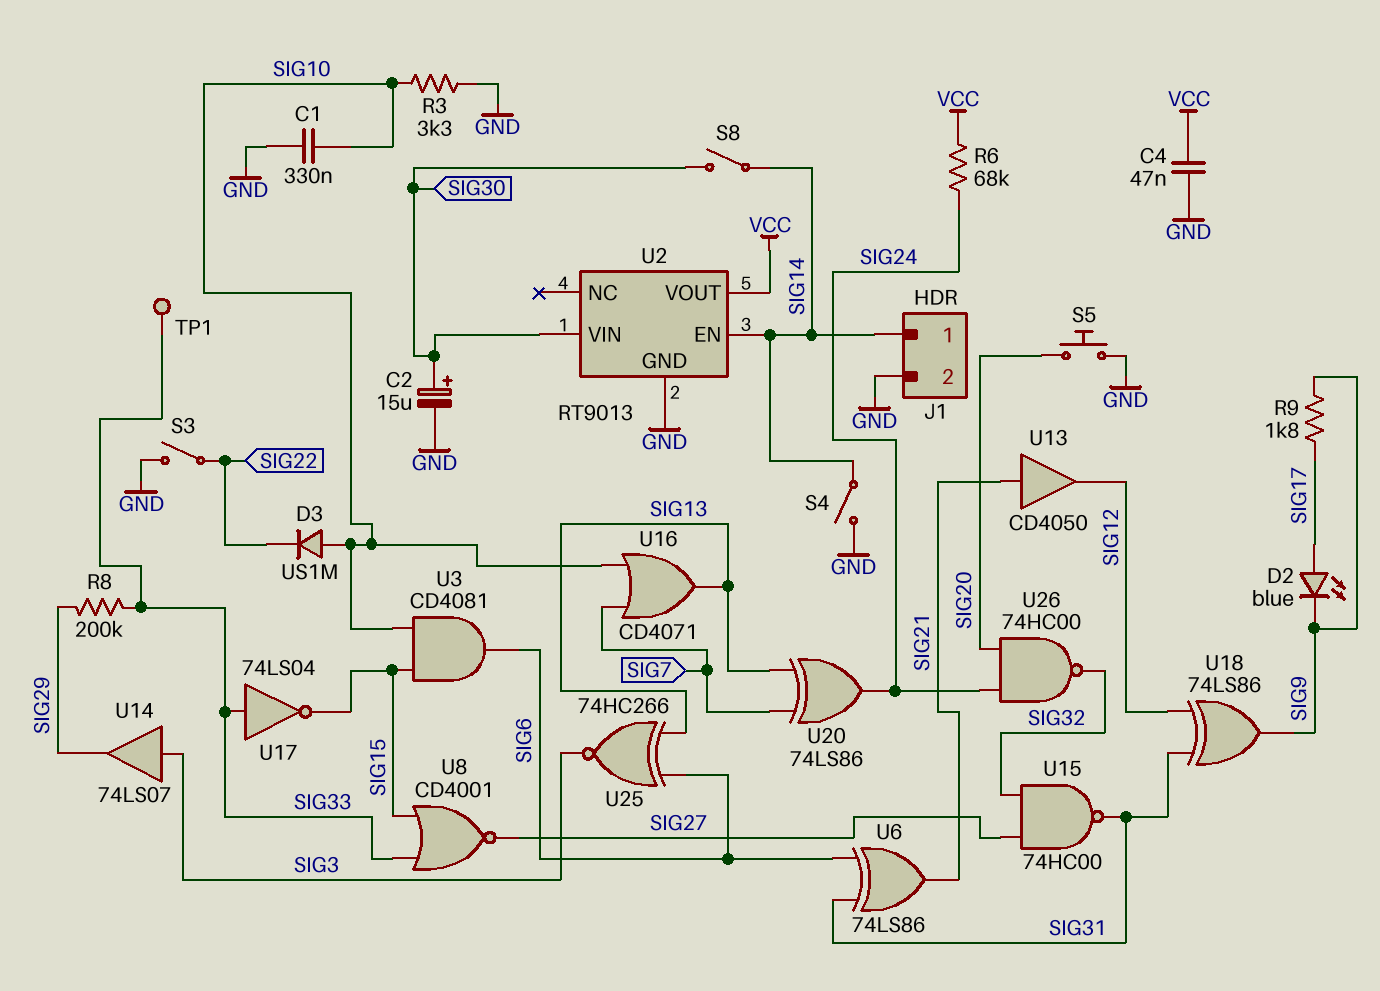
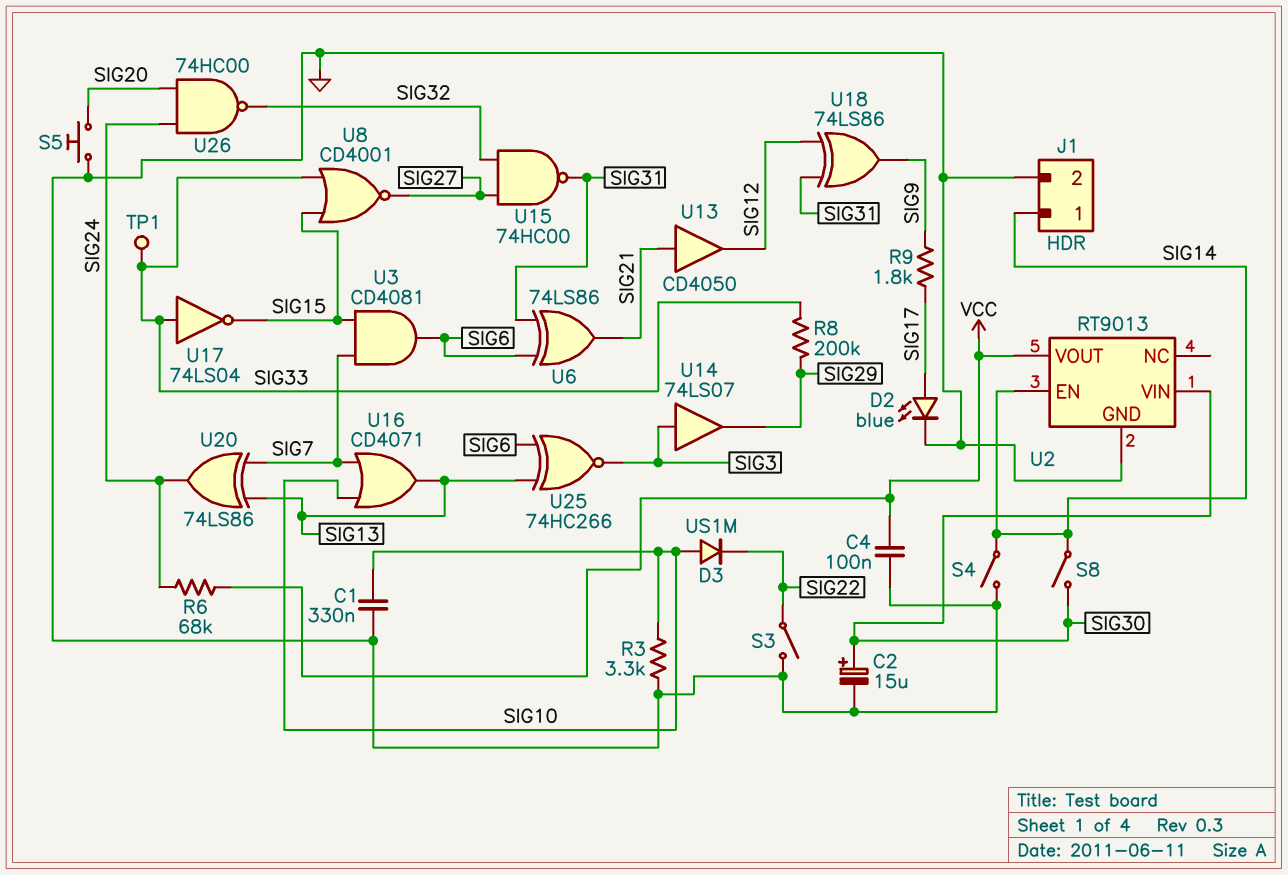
C4: 47nF (GND, VCC) -> 100nF (GND, VCC)
D2: LED blue (A SIG17, K SIG9) -> LED blue (A SIG17, K GND)
U3: AND CD4081 (in SIG10, in SIG15, out SIG6) -> AND CD4081 (in SIG7, in SIG15, out SIG6)

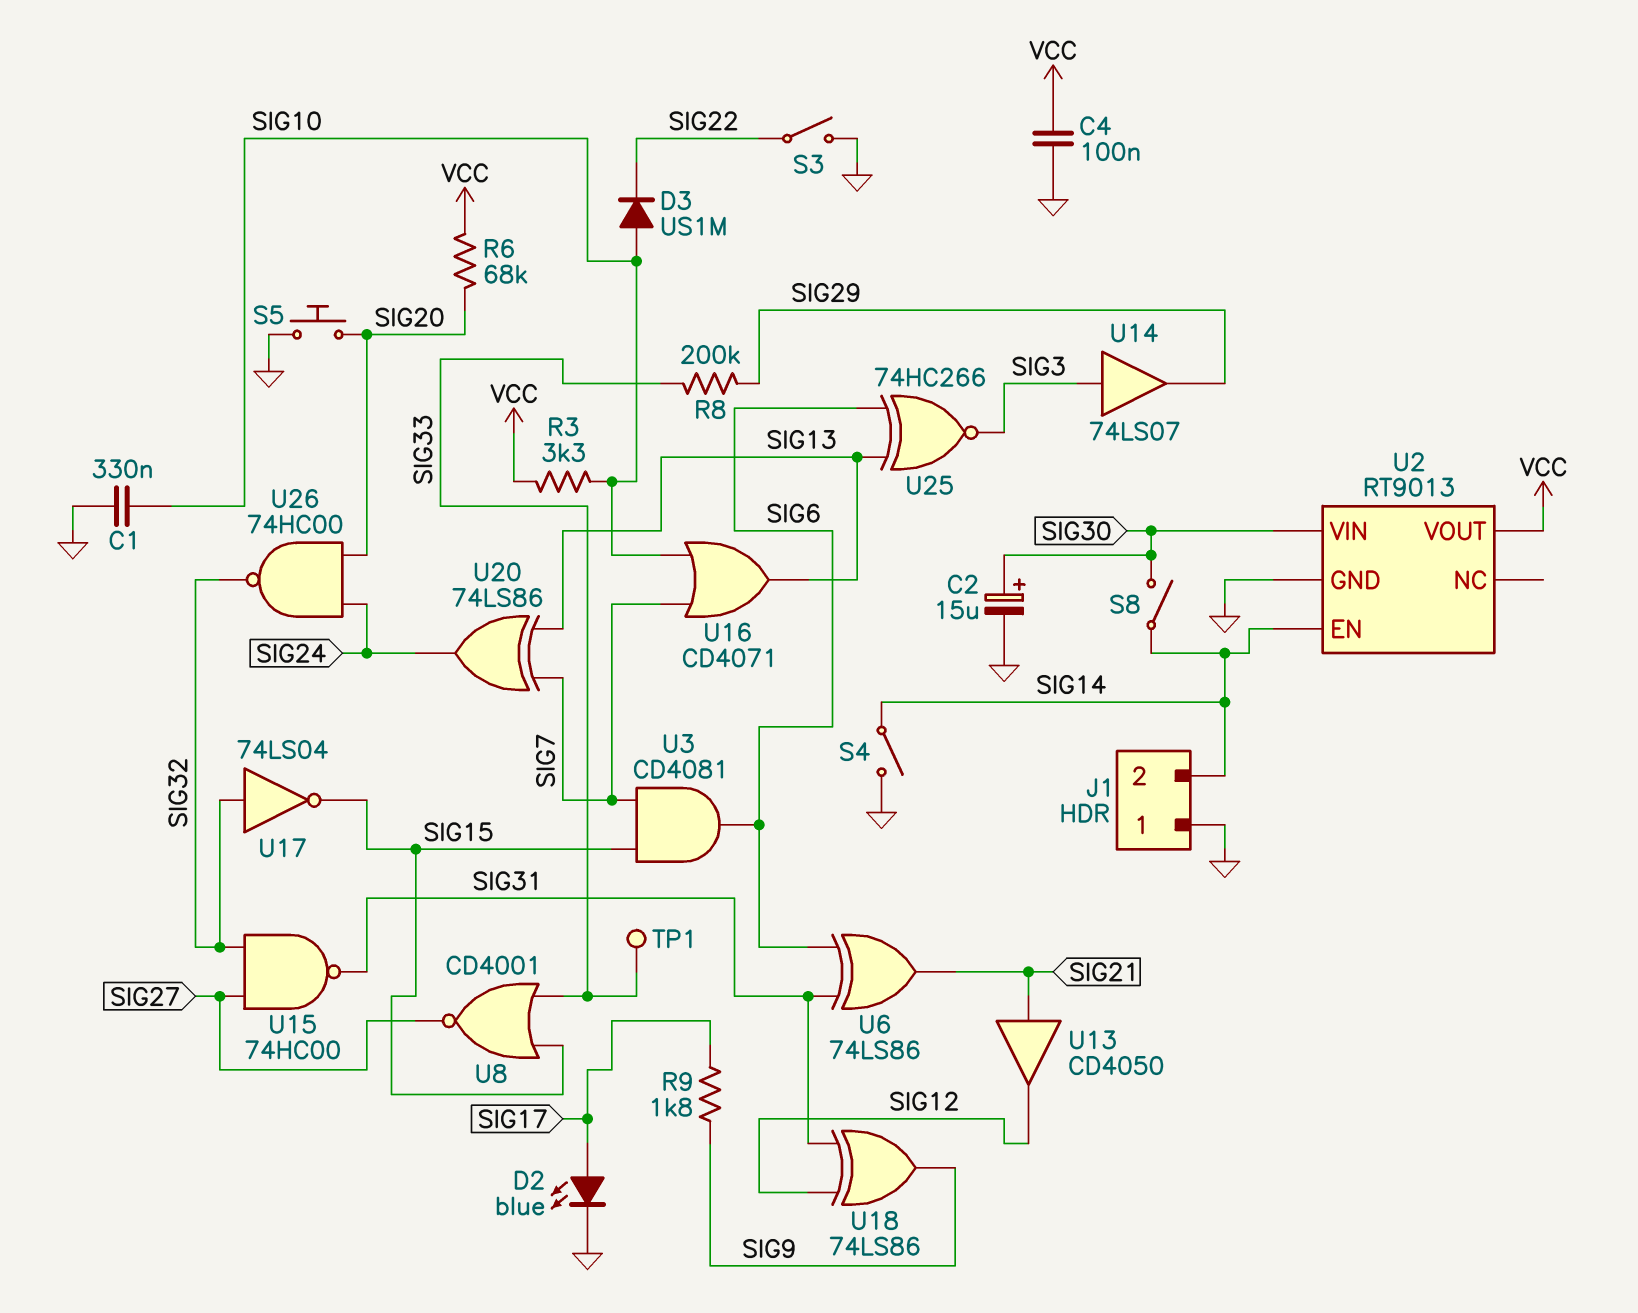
J1 pin 1: SIG14 -> GND
J1 pin 2: GND -> SIG14
R3: 3.3k (GND, SIG10) -> 3.3k (SIG10, VCC)
R6: 68k (SIG24, VCC) -> 68k (SIG20, VCC)
U17: NOT 74LS04 (in SIG33, out SIG15) -> NOT 74LS04 (in SIG32, out SIG15)

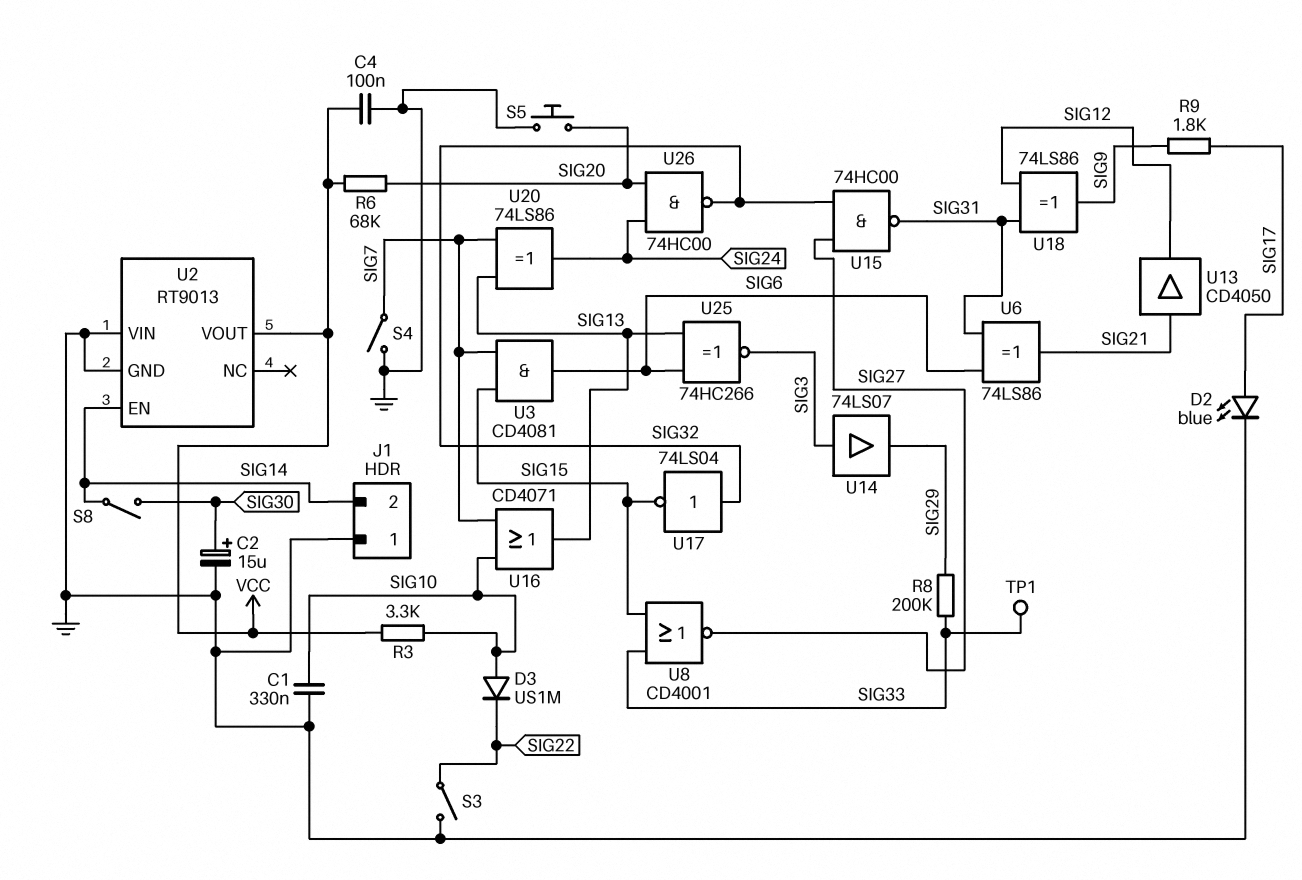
S4: switch (GND, SIG14) -> switch (GND, SIG7)
U2 pin VIN: SIG30 -> GND

